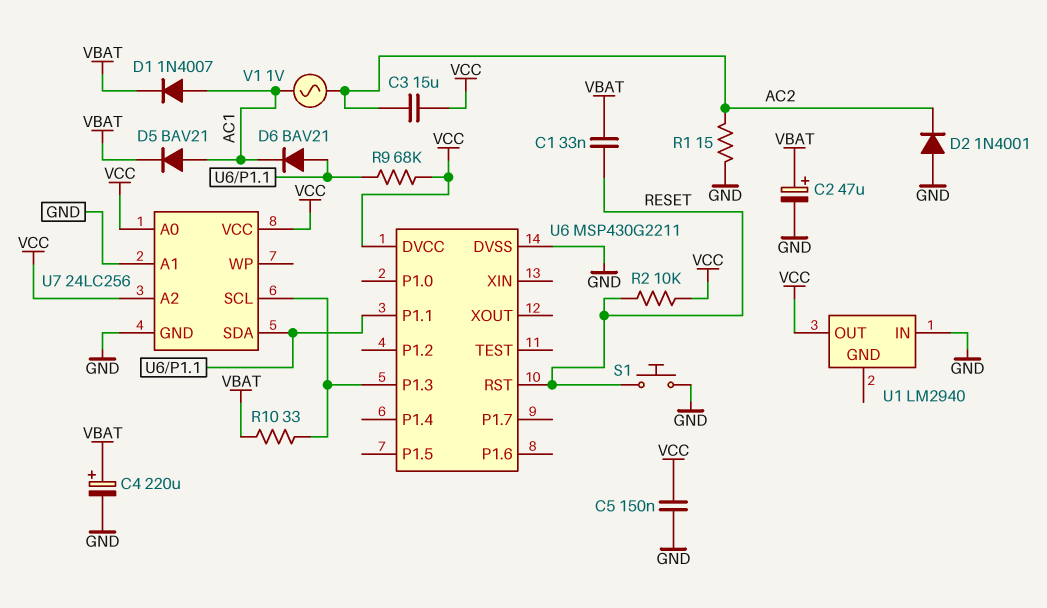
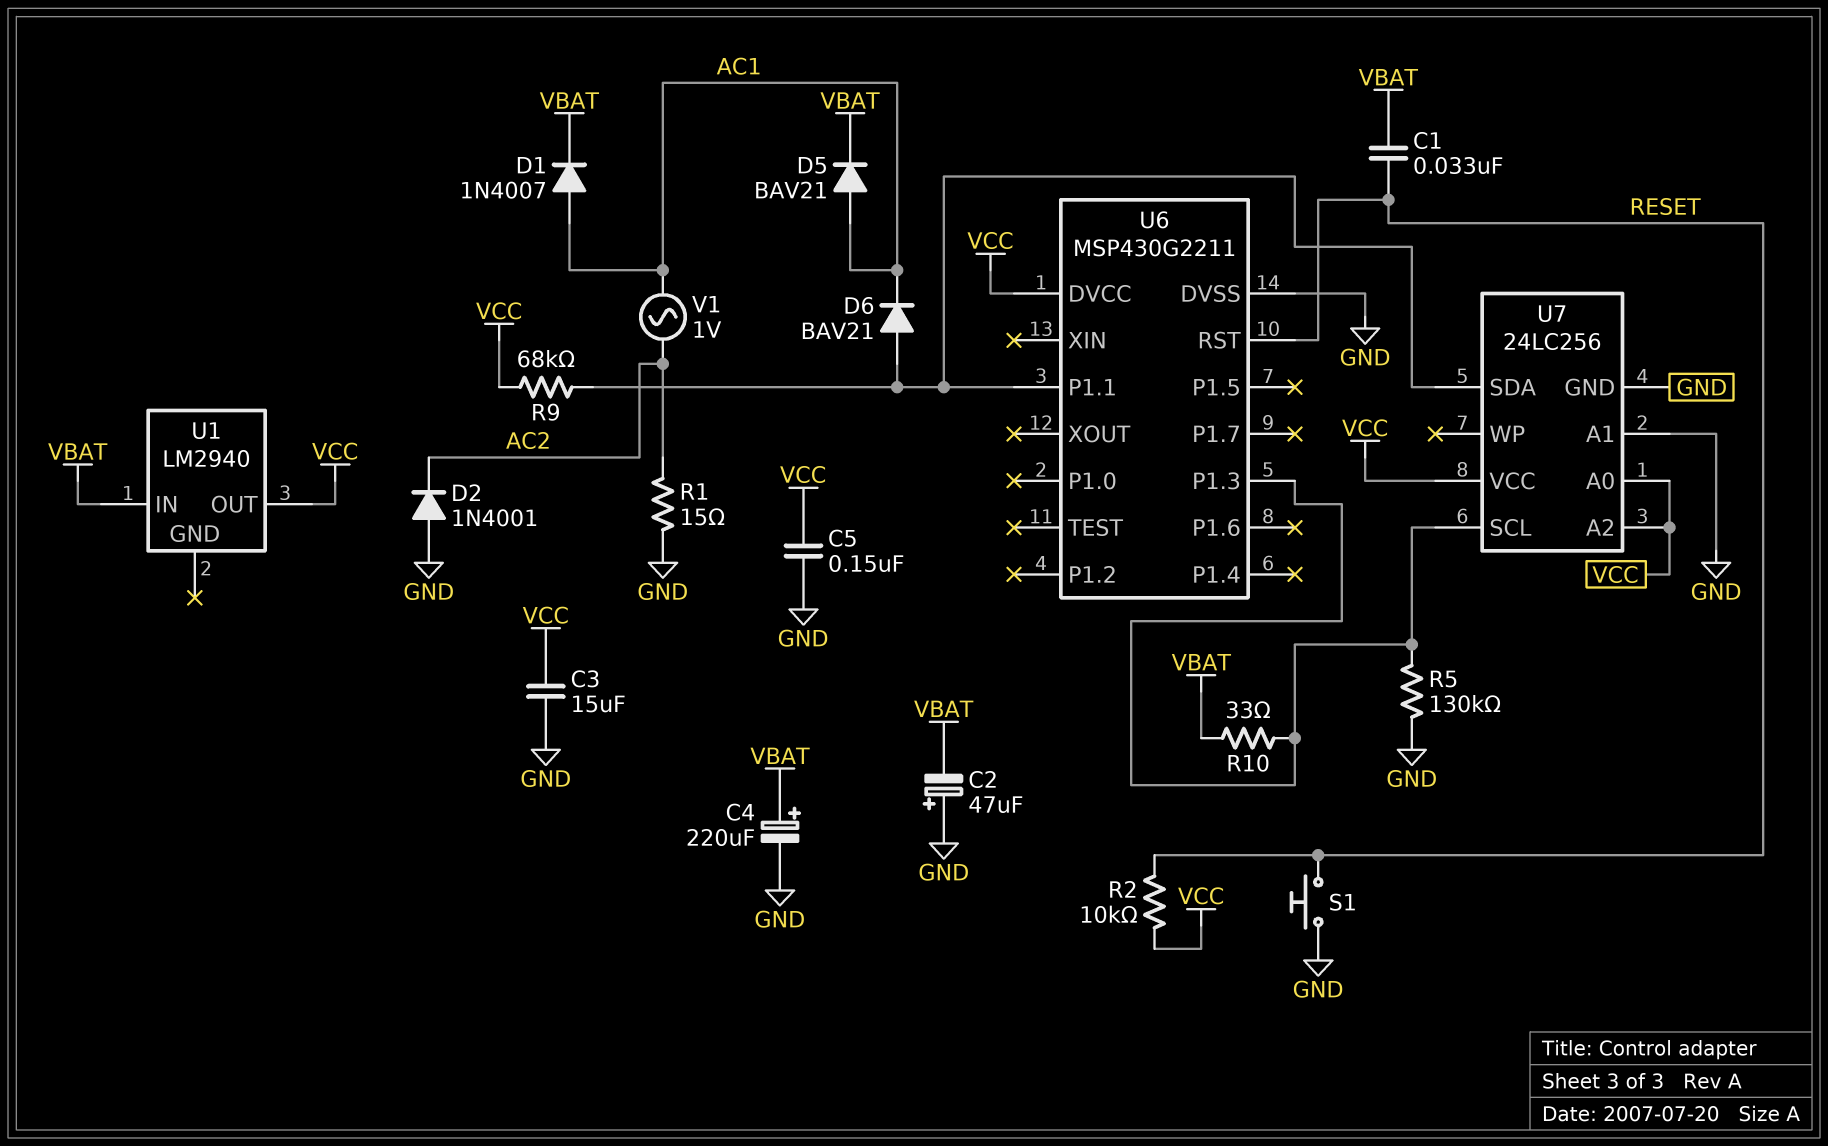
C2: 47uF (plus VBAT, minus GND) -> 47uF (plus GND, minus VBAT)
C3: 15uF (AC2, VCC) -> 15uF (GND, VCC)
R5: none -> 130k (GND, U6/P1.3)
U1 pin IN: GND -> VBAT

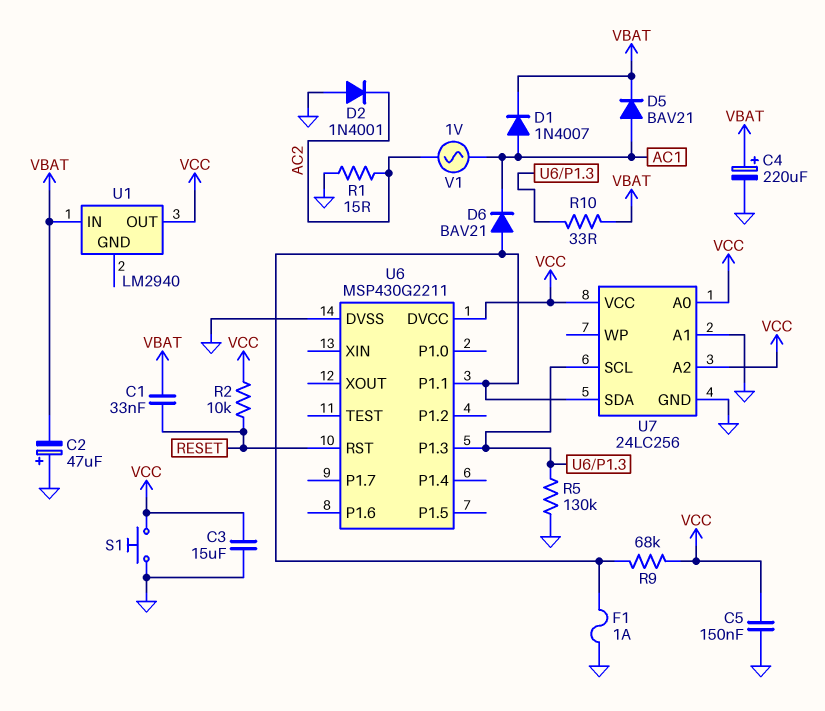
F1: none -> 1A (GND, U6/P1.1)
S1: button (GND, RESET) -> button (GND, VCC)

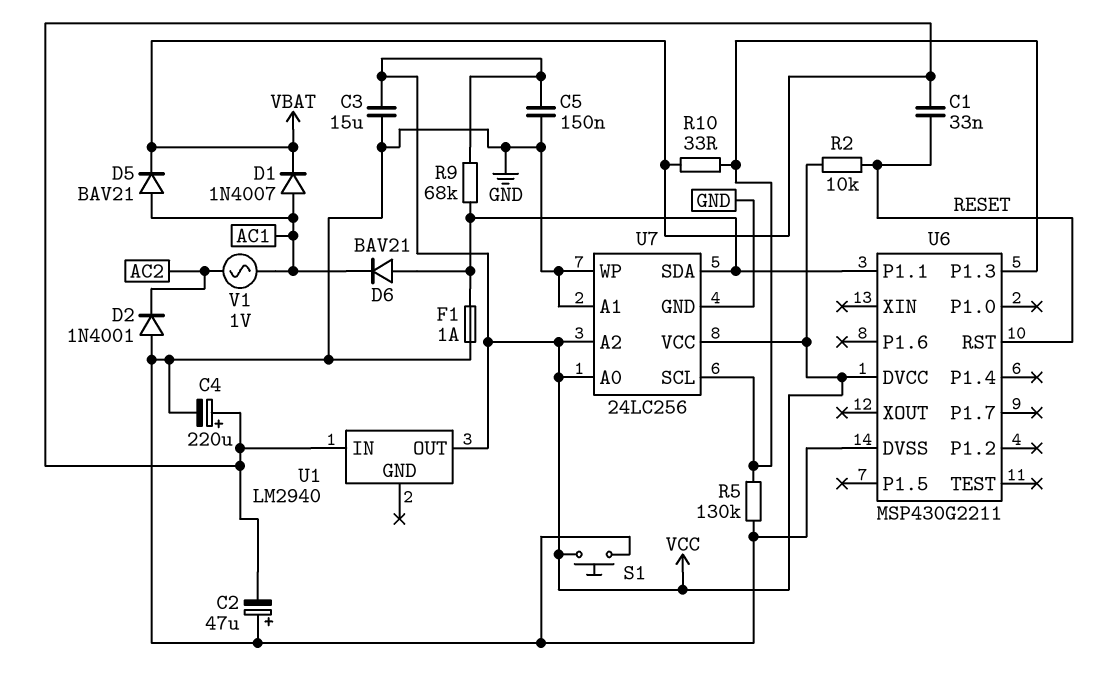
R1: 15 (AC2, GND) -> none
U7 pin WP: none -> GND

